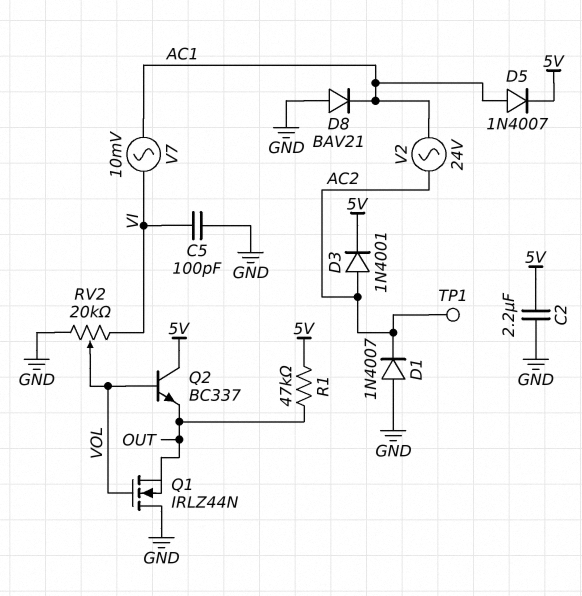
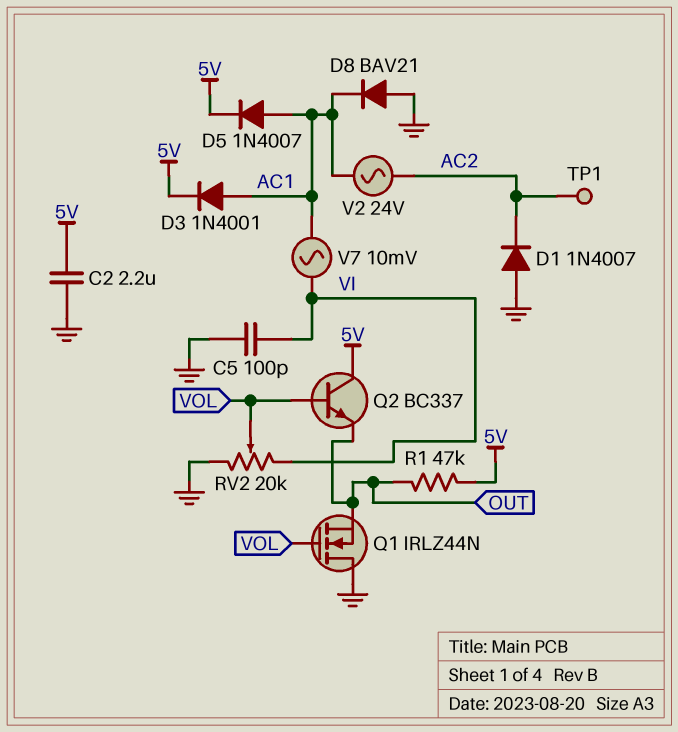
D3: diode 1N4001 (A AC2, K 5V) -> diode 1N4001 (A AC1, K 5V)

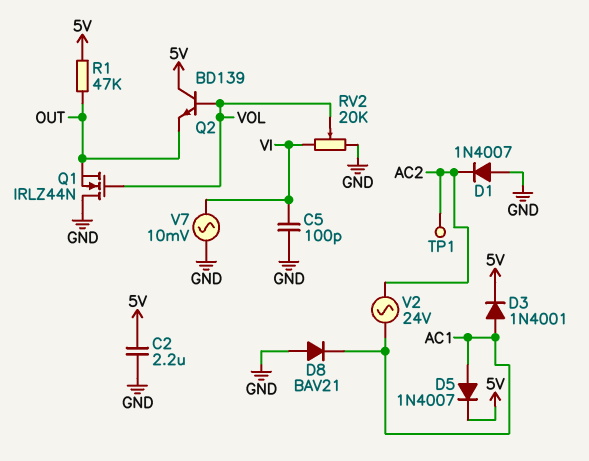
Q2: NPN BC337 (B VOL, C 5V, E OUT) -> NPN BD139 (B VOL, C 5V, E OUT)
V7: AC 10mV (AC1, VI) -> AC 10mV (GND, VI)

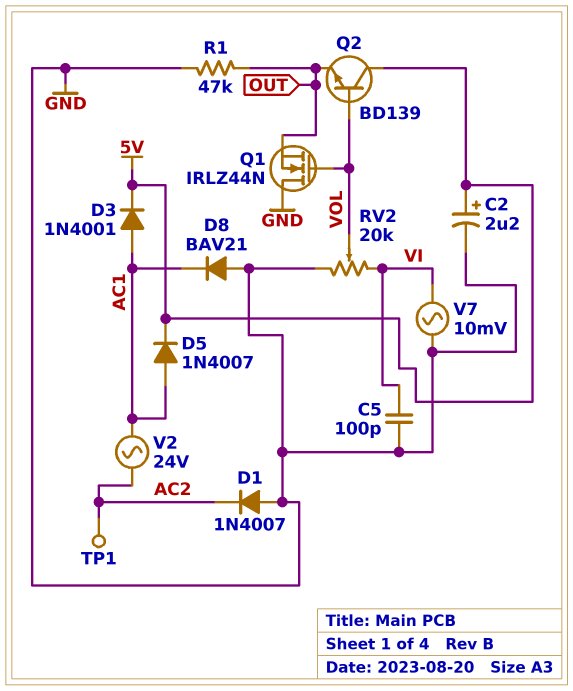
C2: 2.2uF (5V, GND) -> 2.2uF (plus 5V, minus GND)
R1: 47k (5V, OUT) -> 47k (GND, OUT)

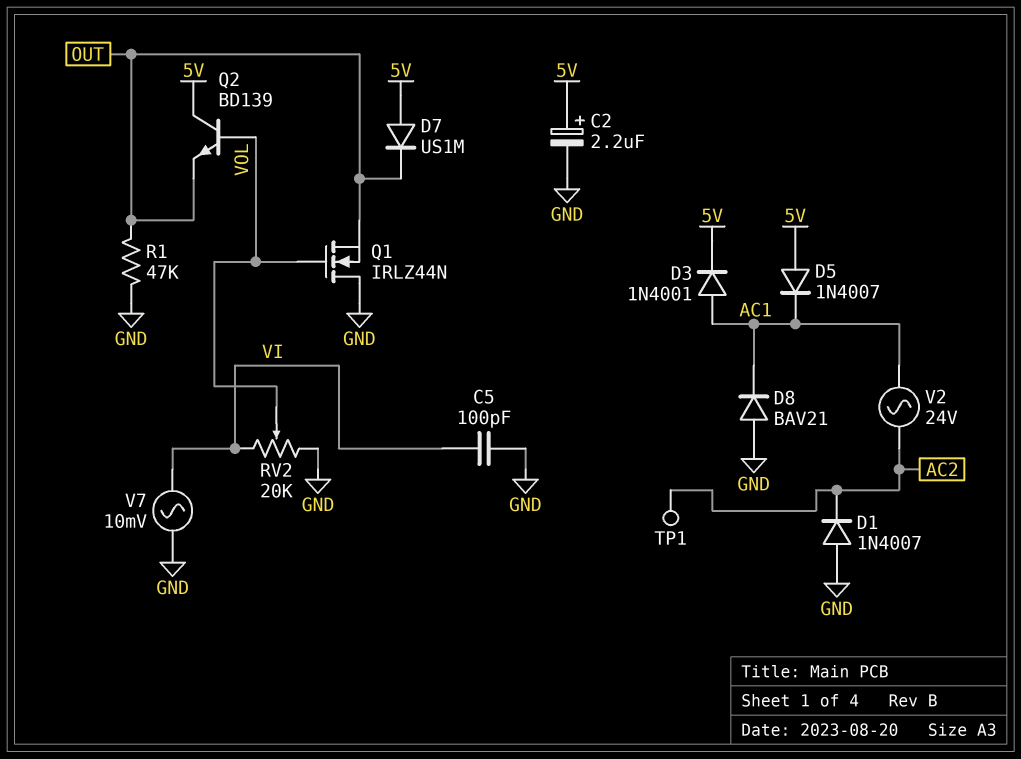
D5: diode 1N4007 (A AC1, K 5V) -> diode 1N4007 (A 5V, K AC1)
D7: none -> diode US1M (A 5V, K OUT)

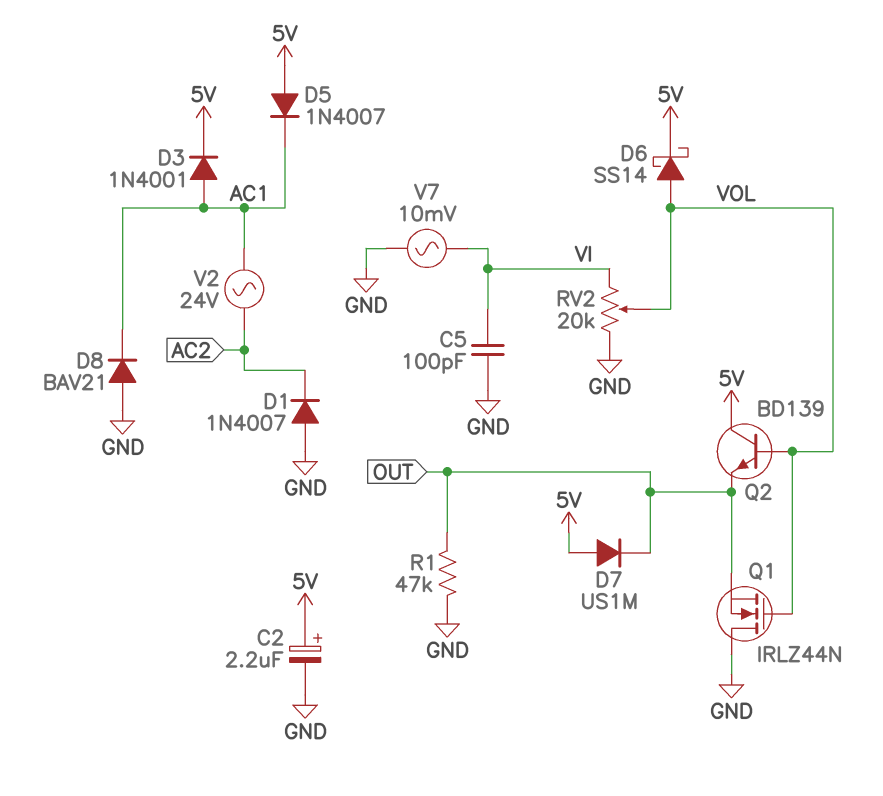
D6: none -> schottky SS14 (A VOL, K 5V)
TP1: test point (AC2) -> none

